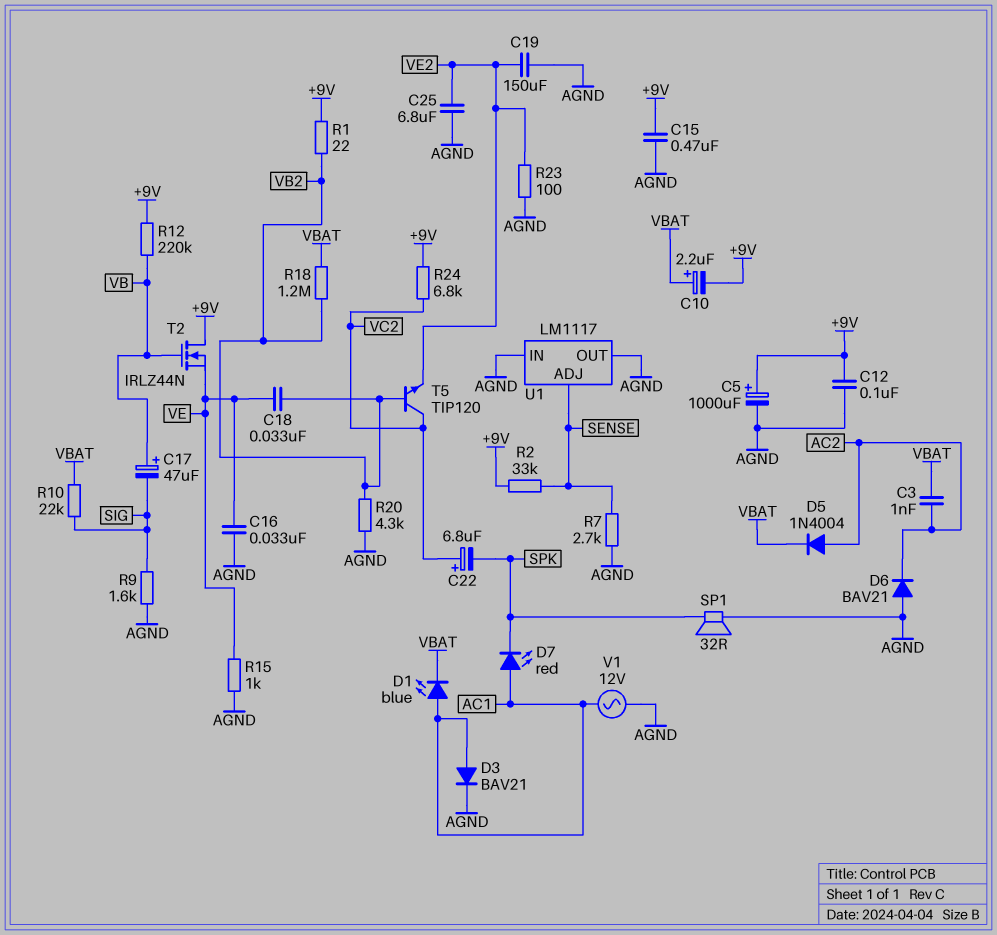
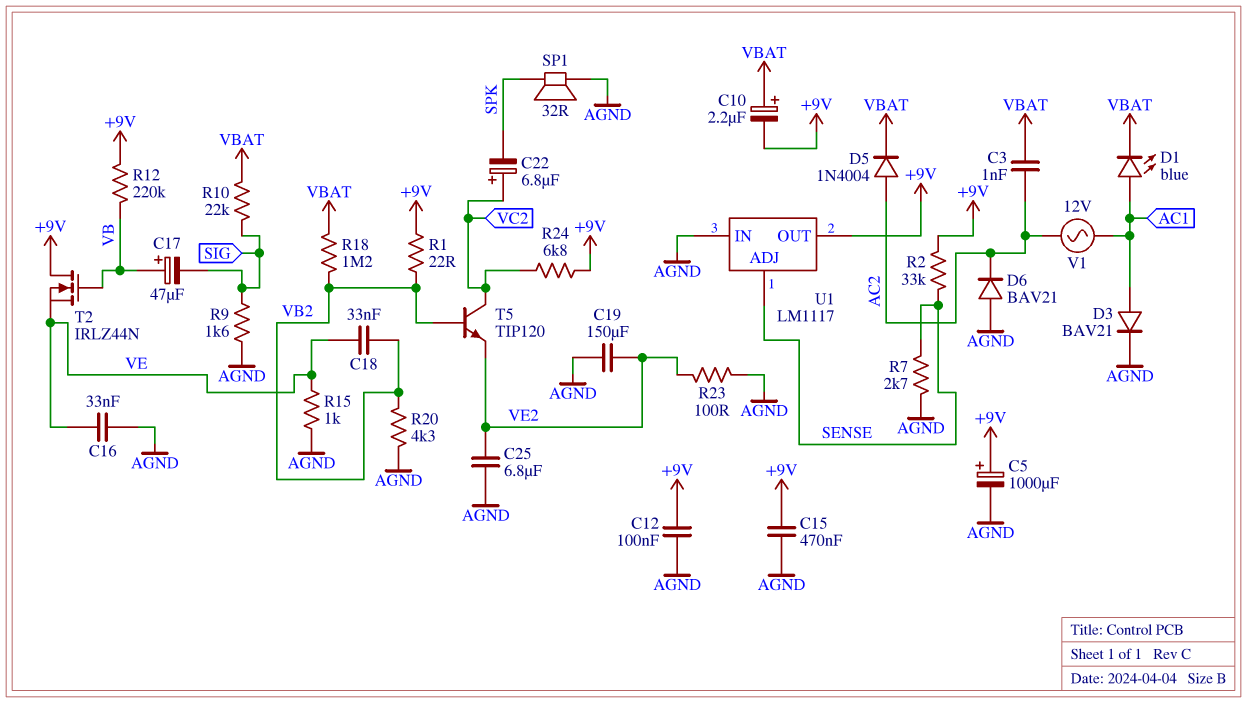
D7: LED red (A AC1, K SPK) -> none
U1 pin OUT: AGND -> +9V
V1: AC 12V (AC1, AGND) -> AC 12V (AC1, AC2)

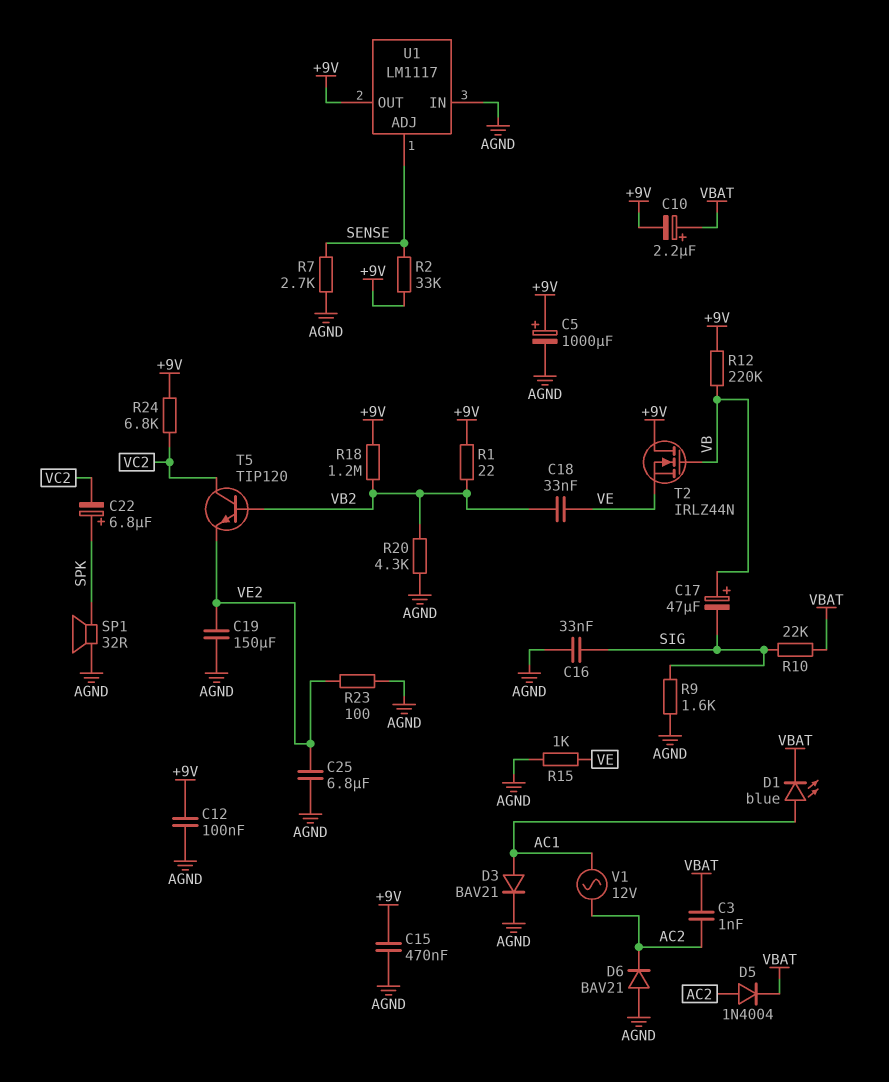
C16: 33nF (AGND, VE) -> 33nF (AGND, SIG)
C22: 6.8uF (plus VC2, minus SPK) -> 6.8uF (plus SPK, minus VC2)
R18: 1.2M (VB2, VBAT) -> 1.2M (+9V, VB2)

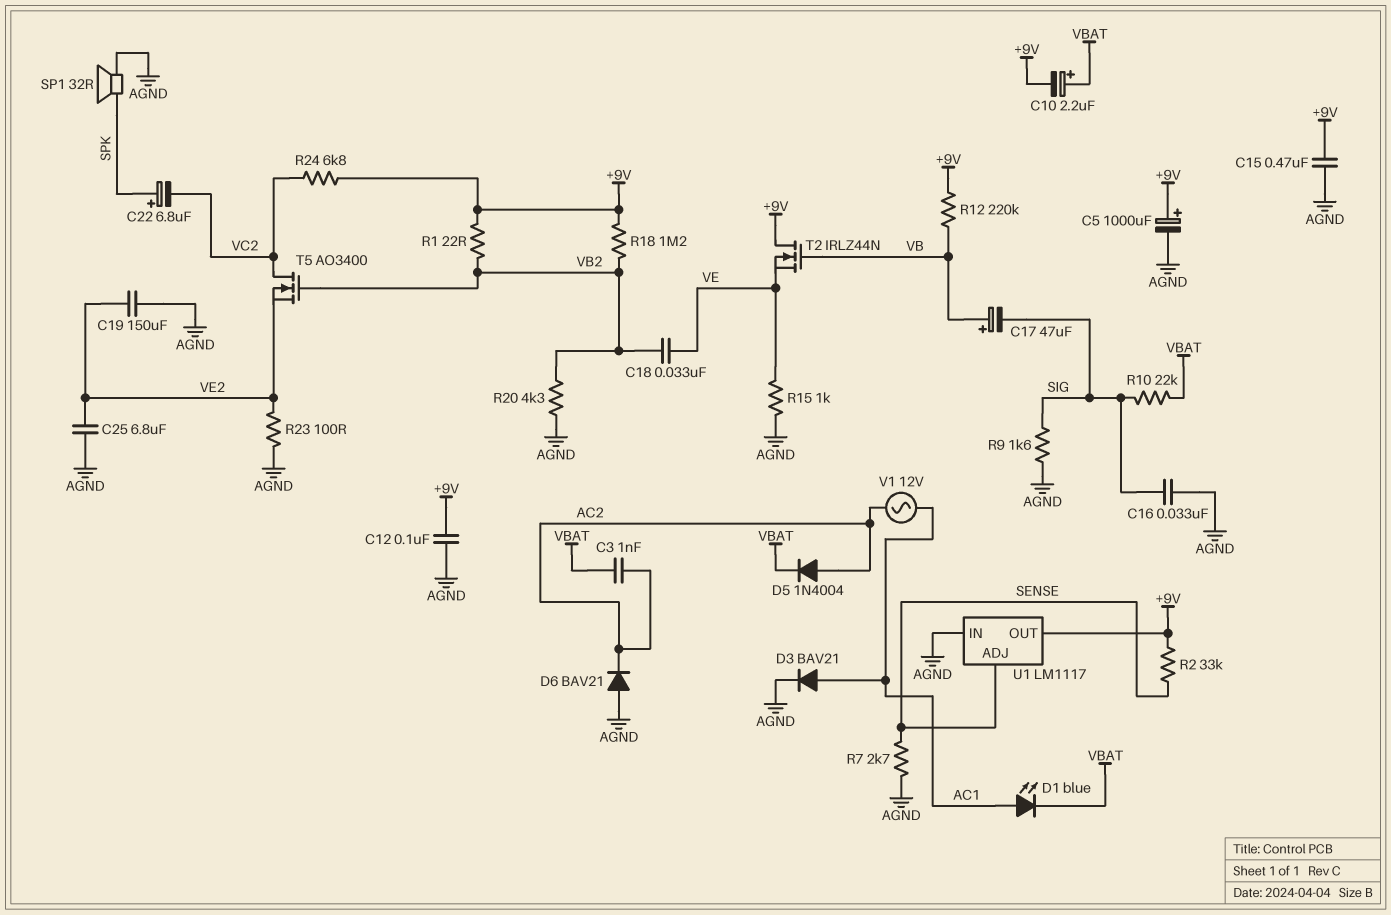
T5: NPN TIP120 (B VB2, C VC2, E VE2) -> NMOS AO3400 (G VB2, D VC2, S VE2)

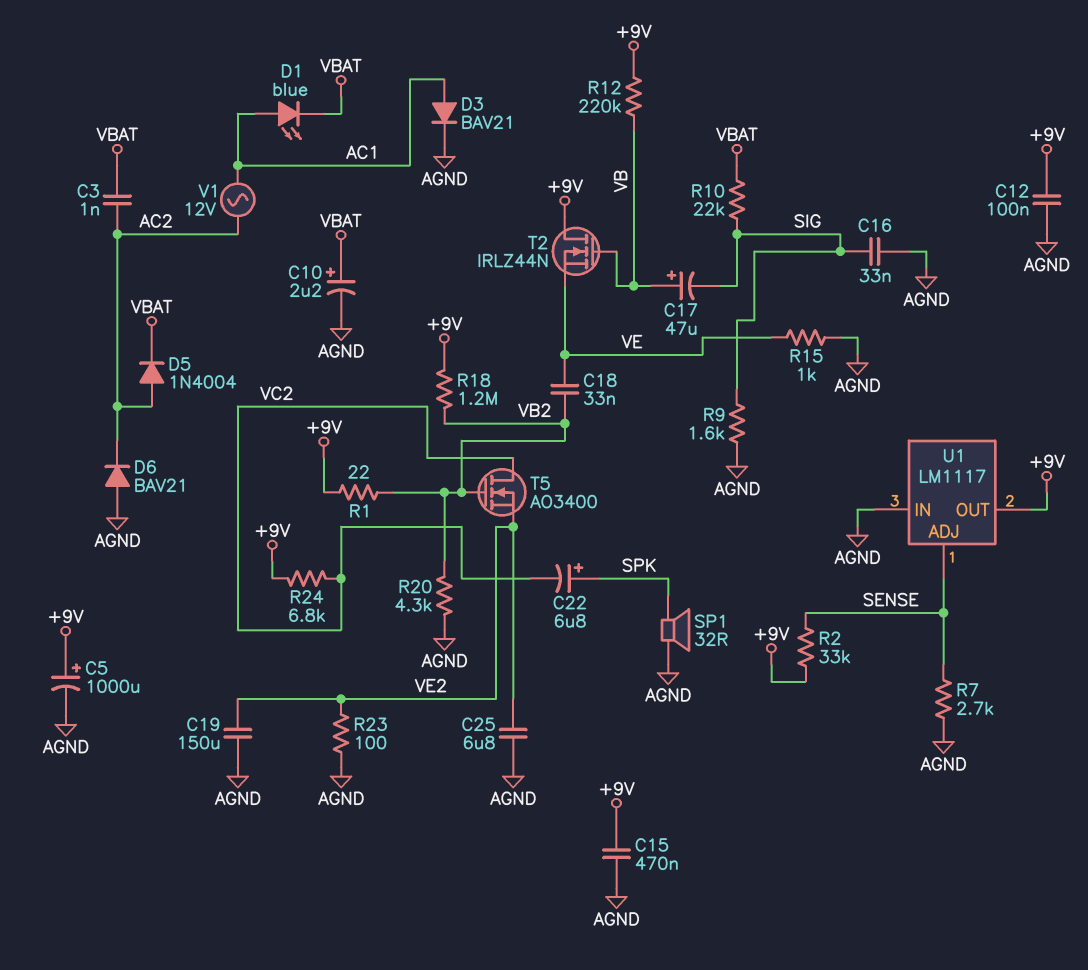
C10: 2.2uF (plus VBAT, minus +9V) -> 2.2uF (plus VBAT, minus AGND)

